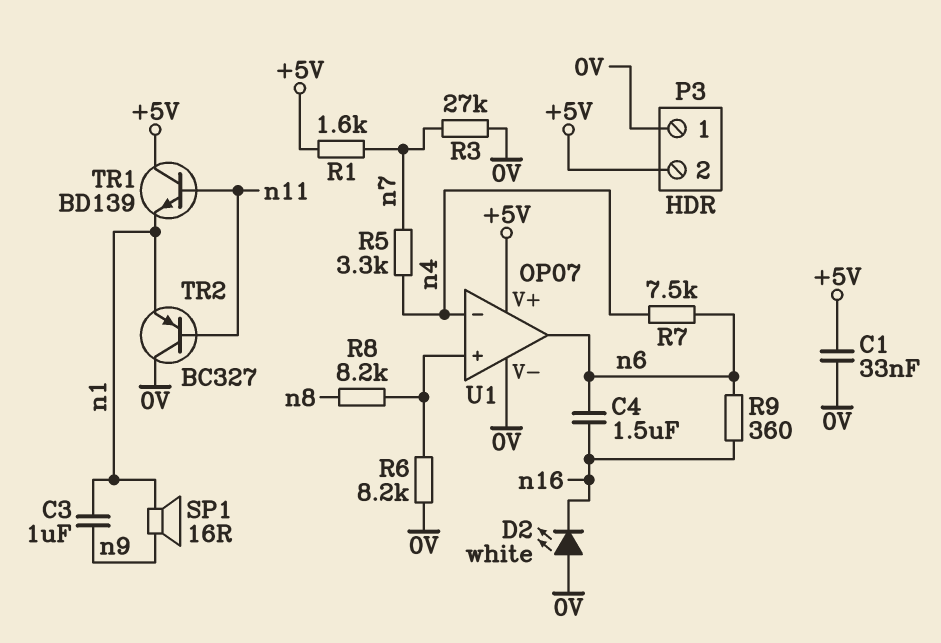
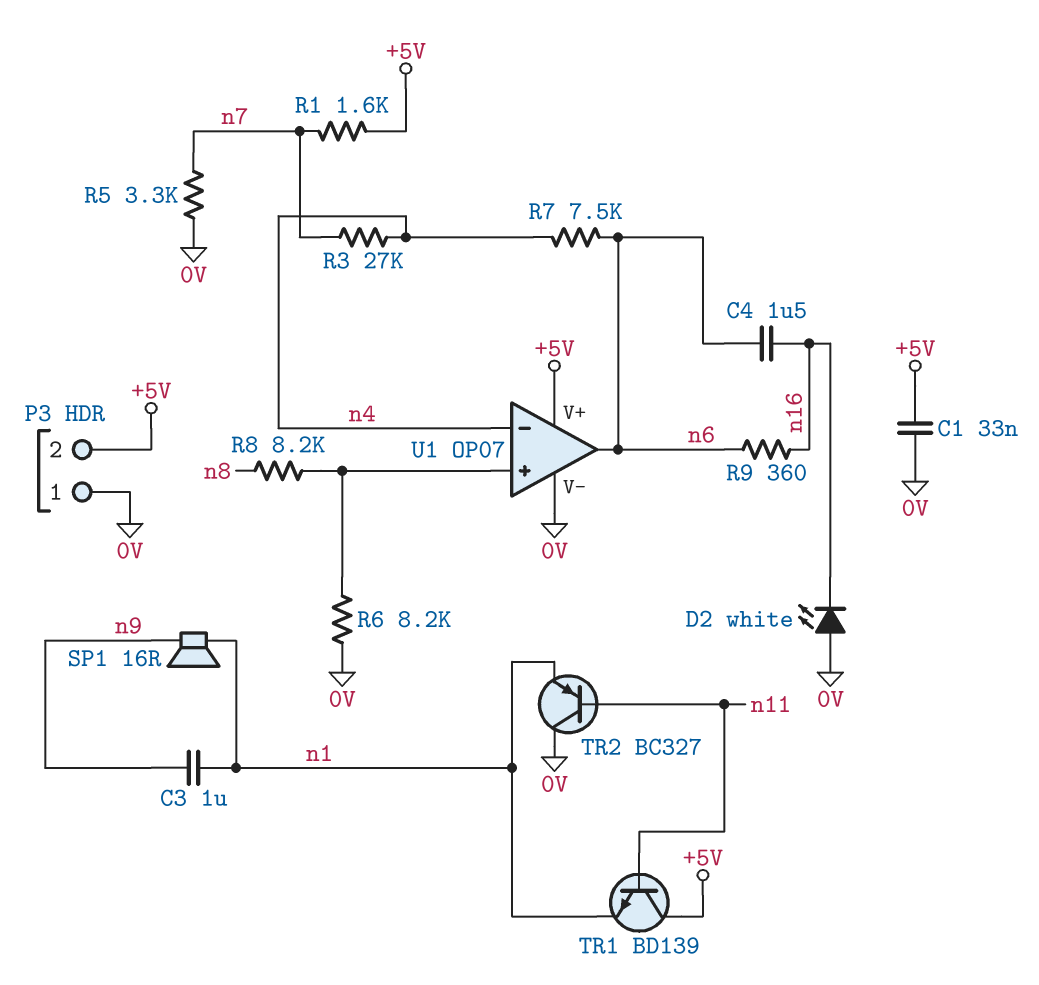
R3: 27k (0V, n7) -> 27k (n4, n7)
R5: 3.3k (n4, n7) -> 3.3k (0V, n7)

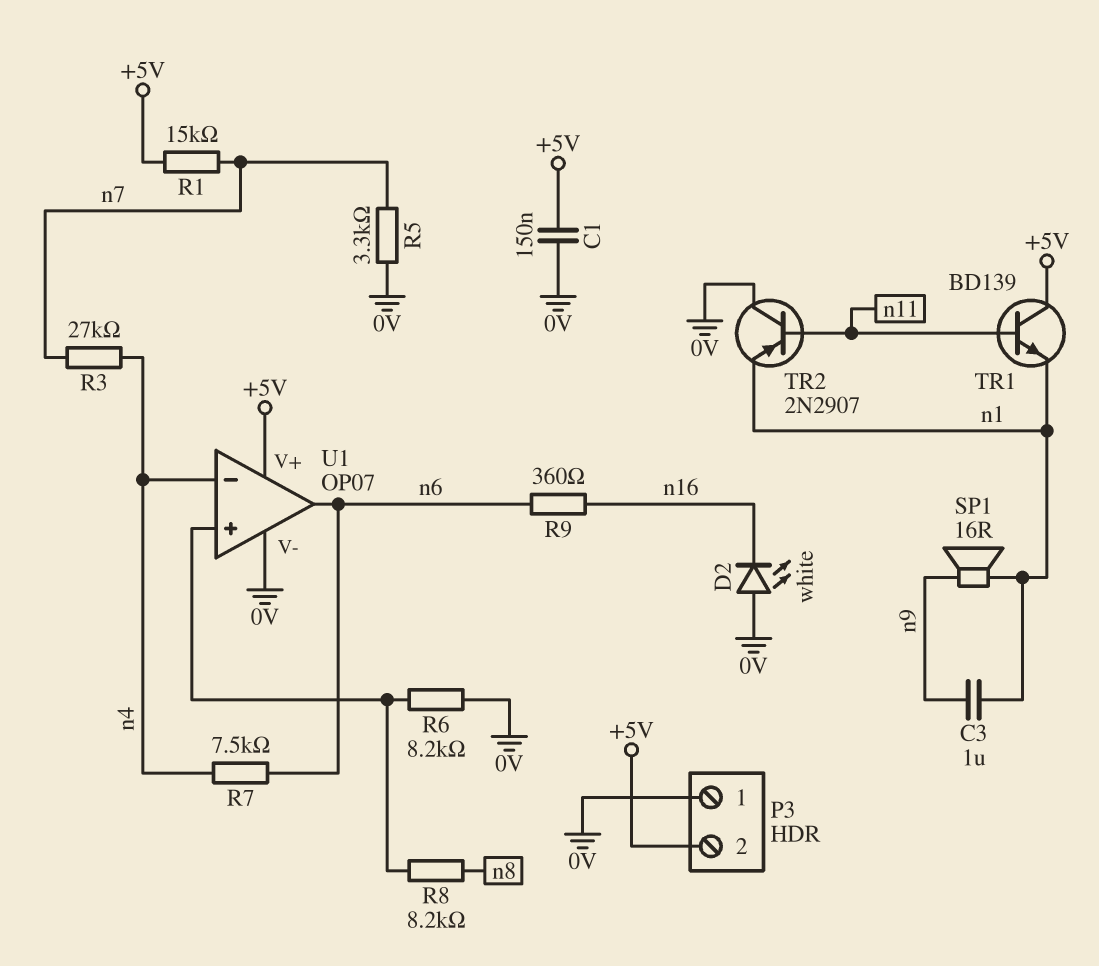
C1: 33nF (+5V, 0V) -> 150nF (+5V, 0V)
C4: 1.5uF (n6, n16) -> none
R1: 1.6k (+5V, n7) -> 15k (+5V, n7)
TR2: PNP BC327 (B n11, C 0V, E n1) -> PNP 2N2907 (B n11, C 0V, E n1)

